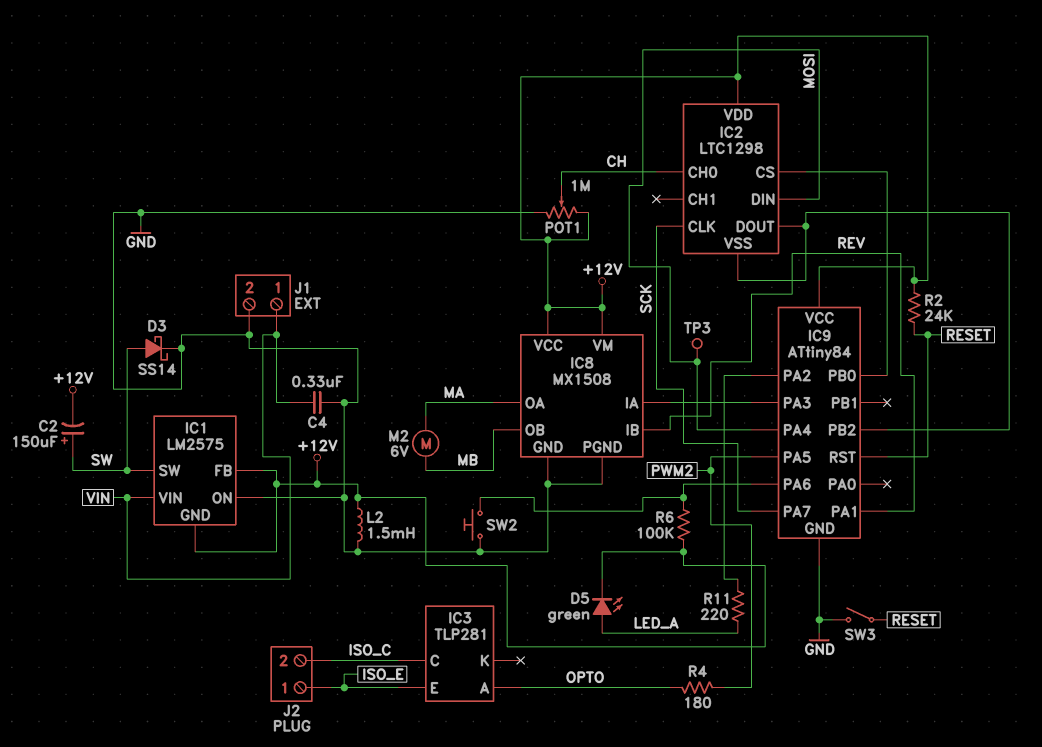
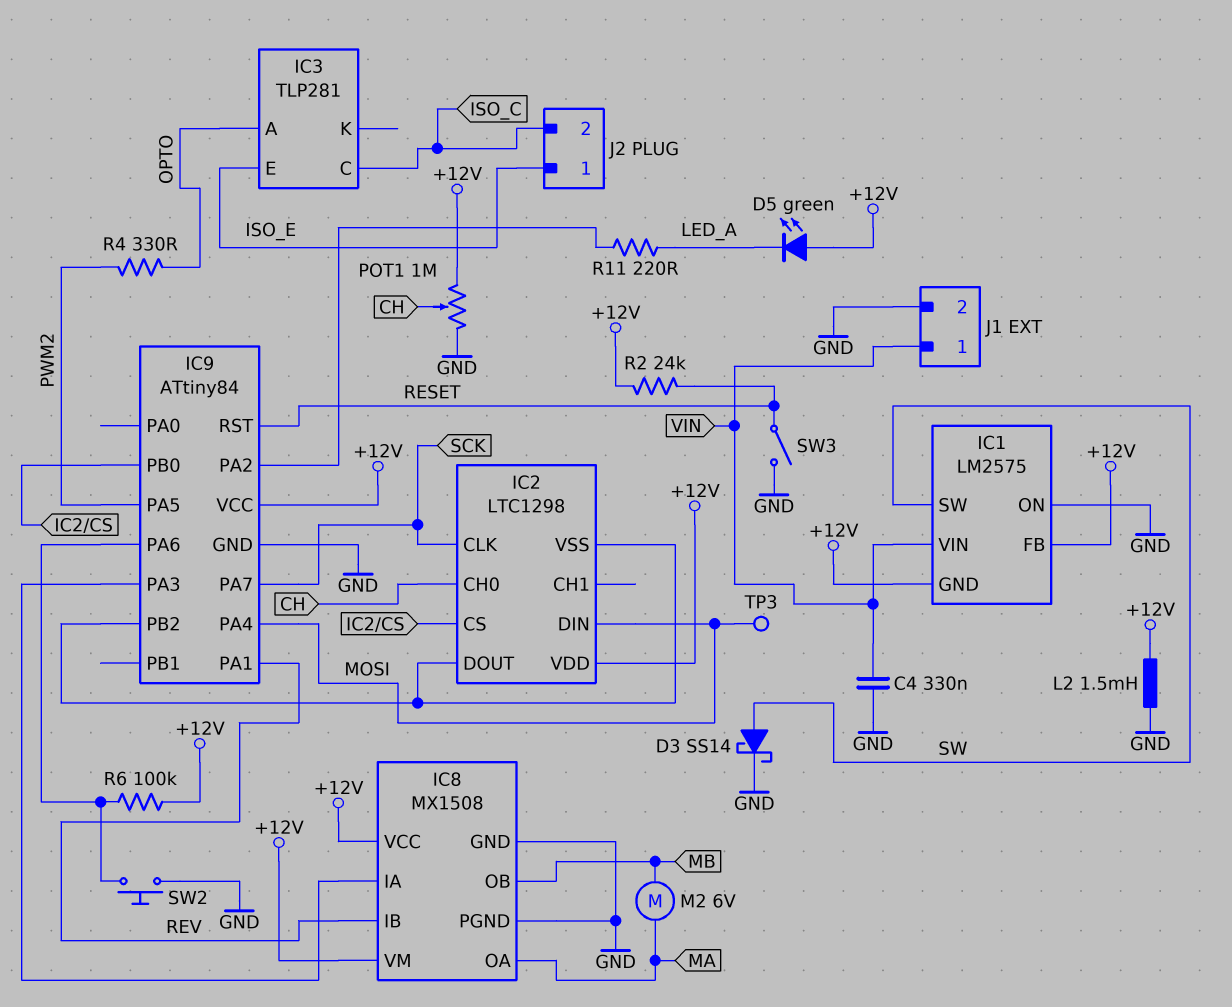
C2: 150uF (plus SW, minus +12V) -> none
D5: LED green (A LED_A, K +12V) -> LED green (A +12V, K LED_A)
R4: 180 (OPTO, PWM2) -> 330 (OPTO, PWM2)

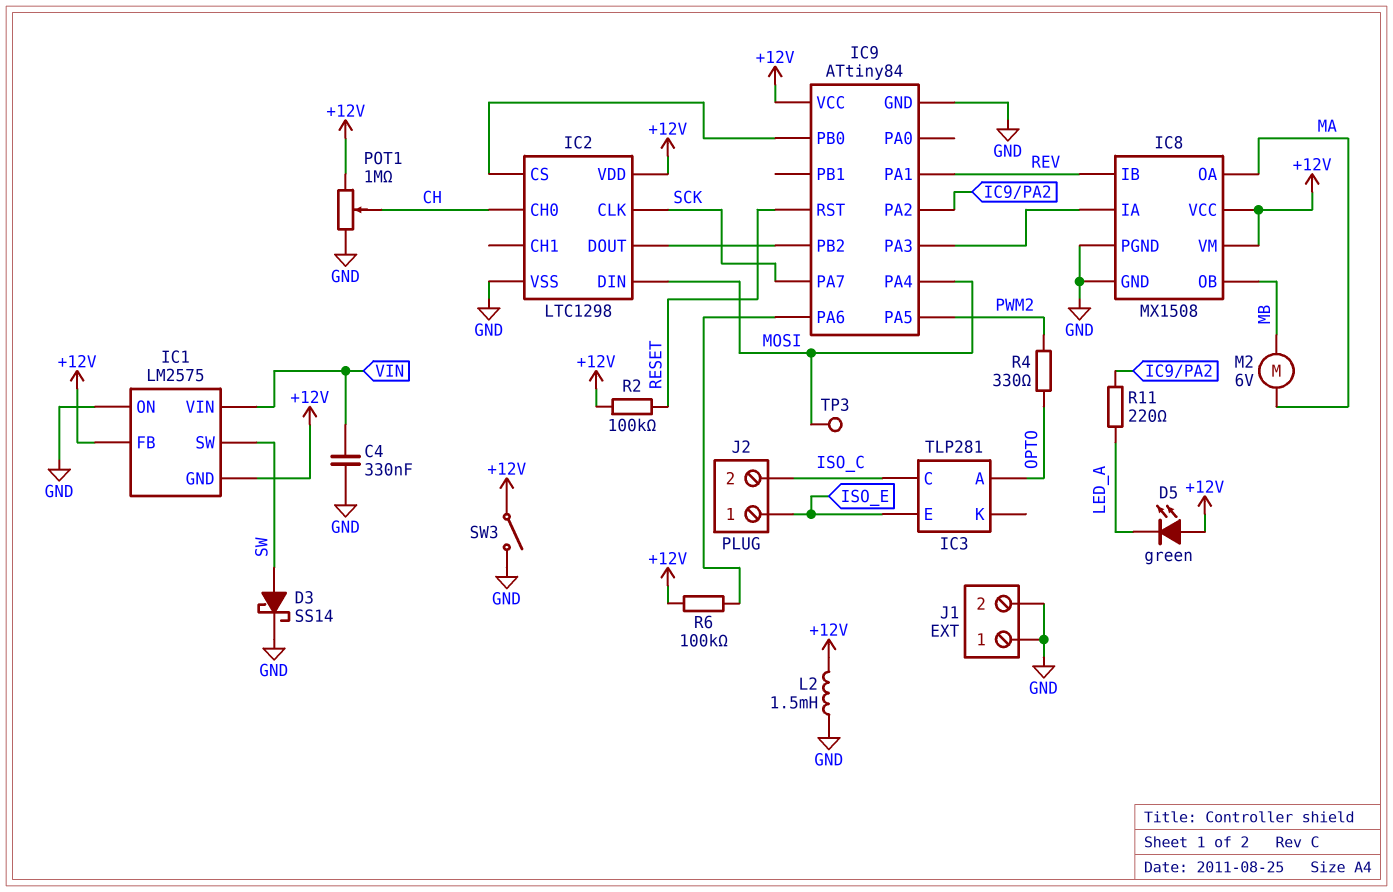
IC2 pin VSS: IC2/DOUT -> GND
J1 pin 1: VIN -> GND
R2: 24k (+12V, RESET) -> 100k (+12V, RESET)
SW2: button (GND, IC9/PA6) -> none
SW3: switch (GND, RESET) -> switch (+12V, GND)

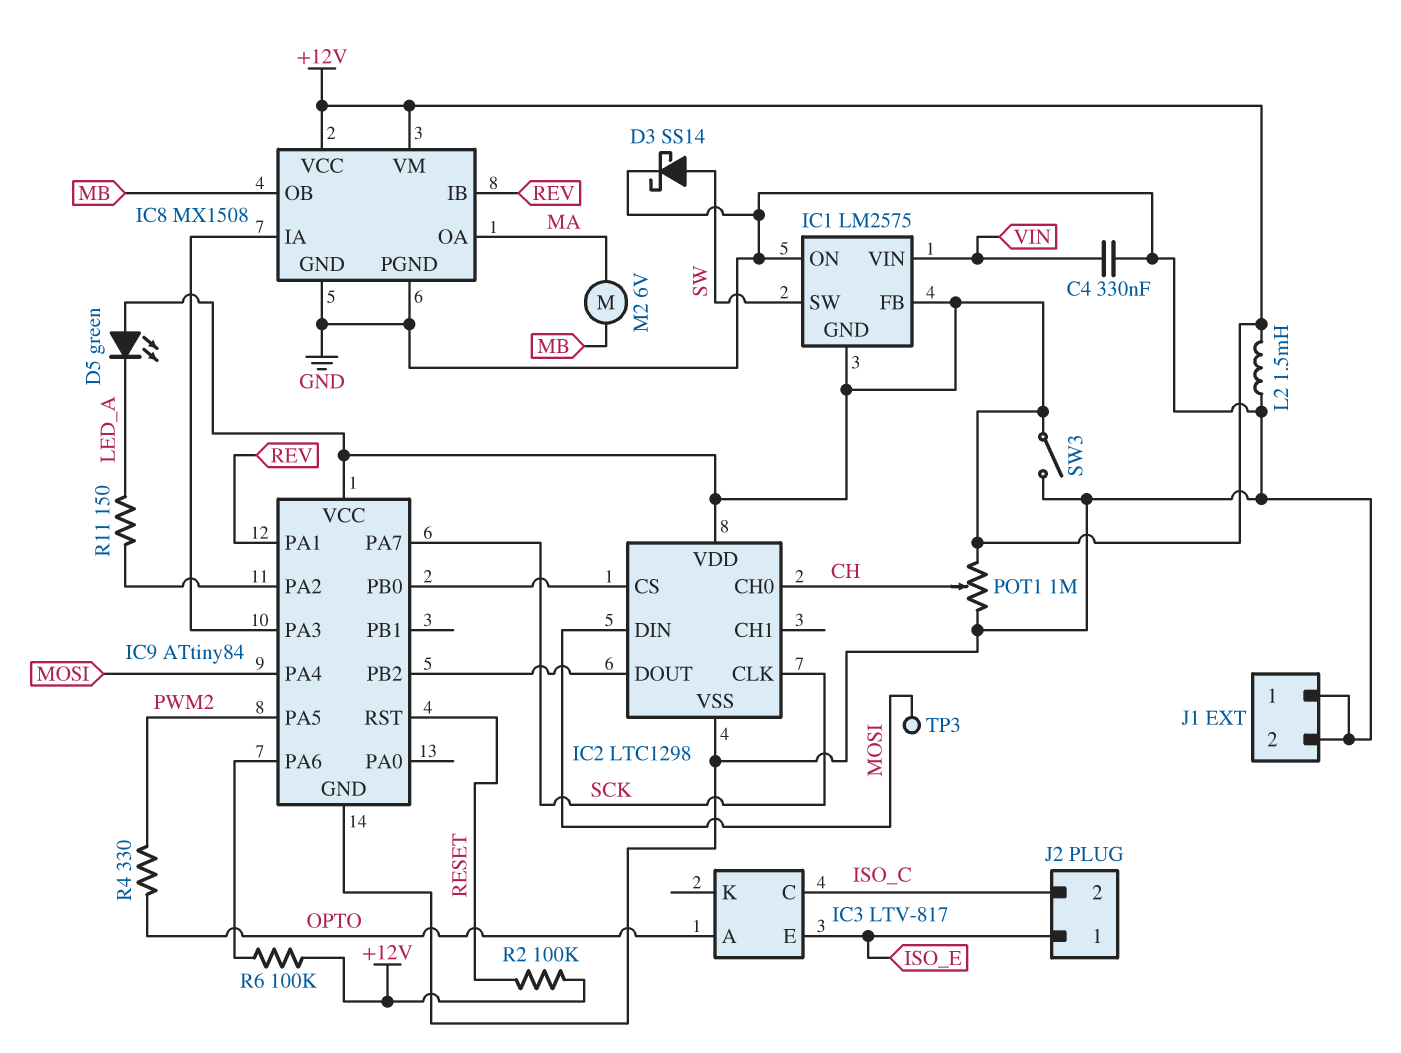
IC3: TLP281 -> LTV-817
R11: 220 (IC9/PA2, LED_A) -> 150 (IC9/PA2, LED_A)

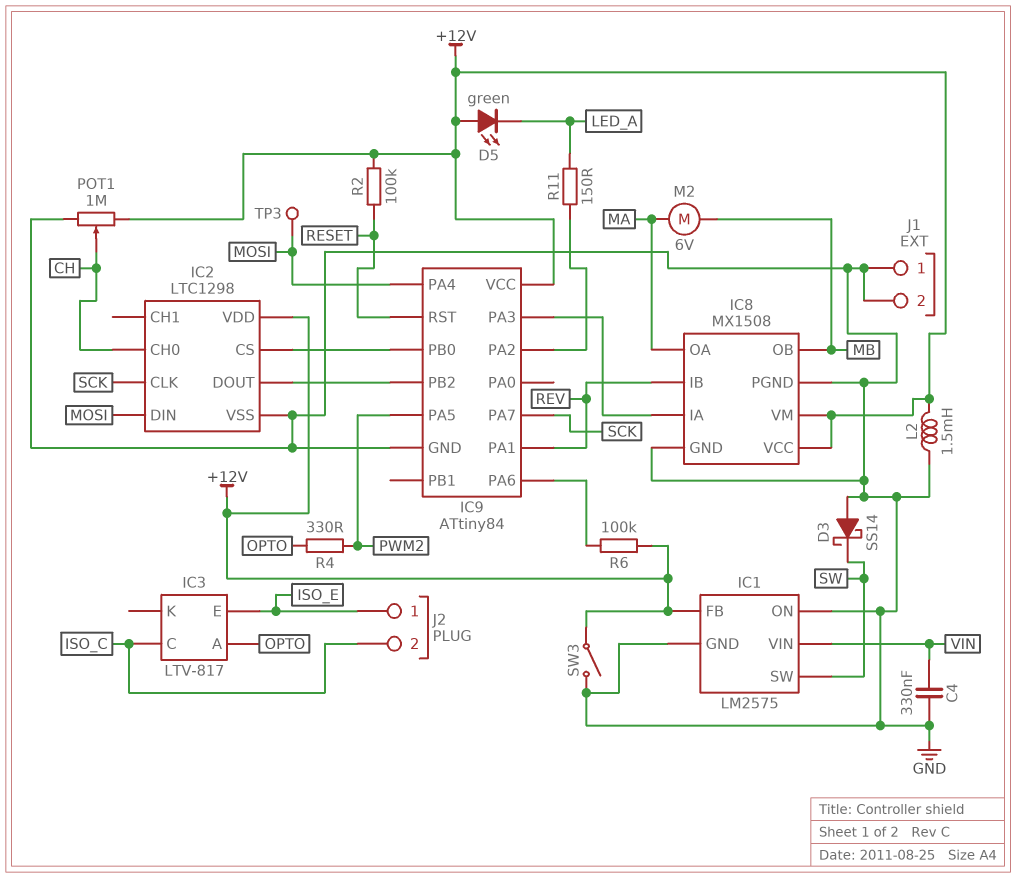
D3: schottky SS14 (A SW, K GND) -> schottky SS14 (A GND, K SW)
IC1 pin GND: +12V -> GND

